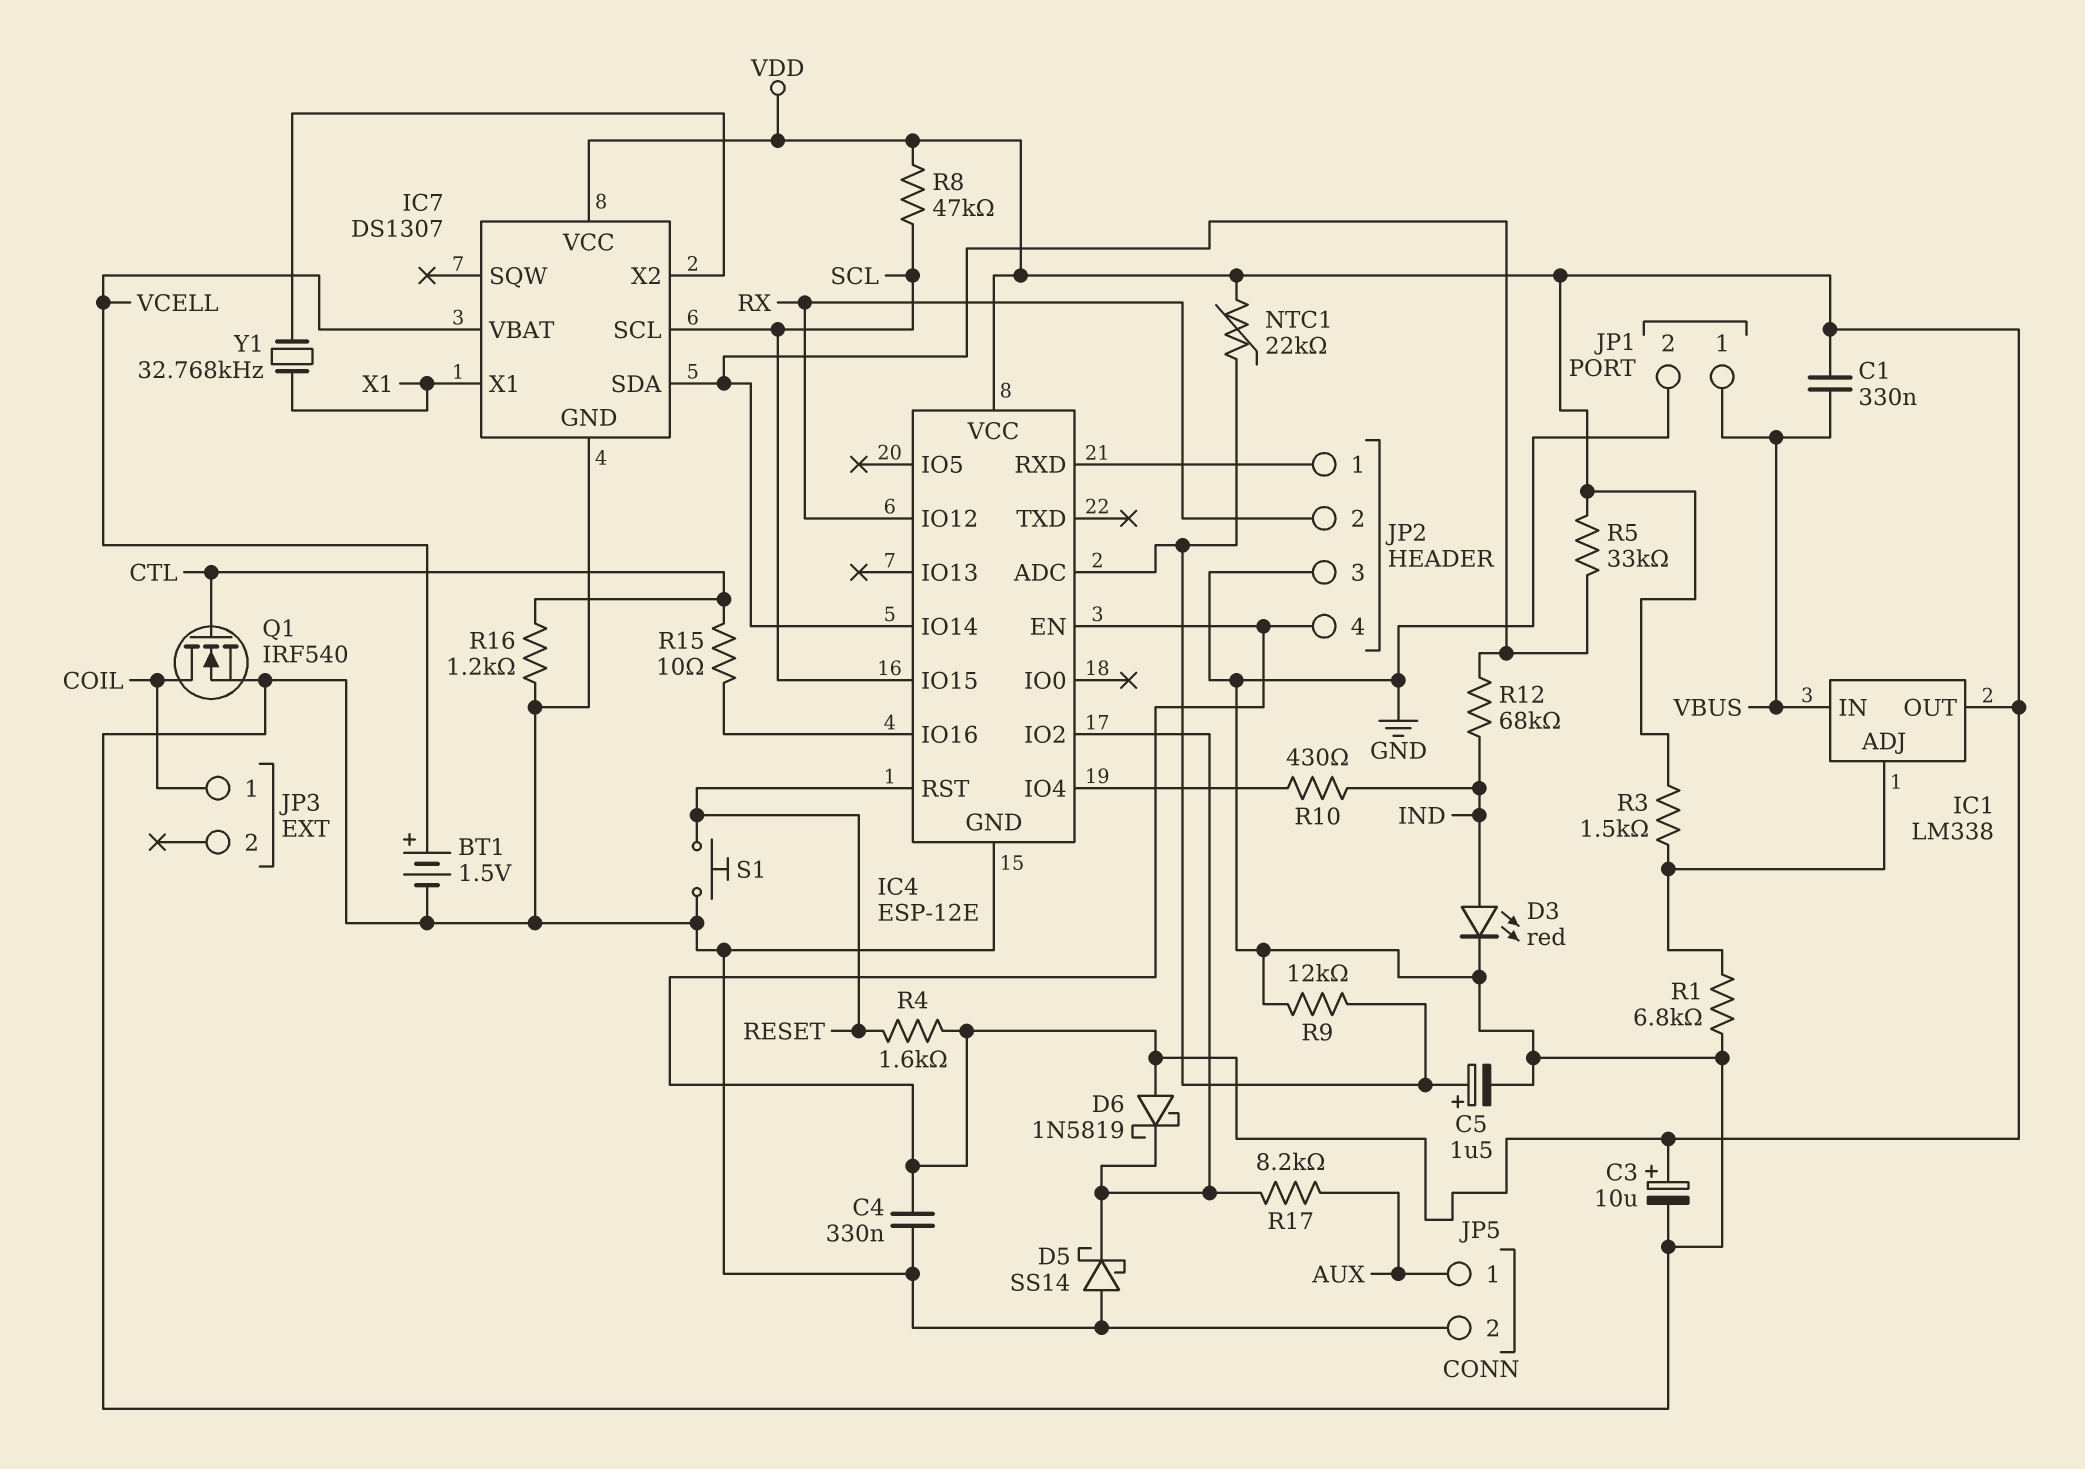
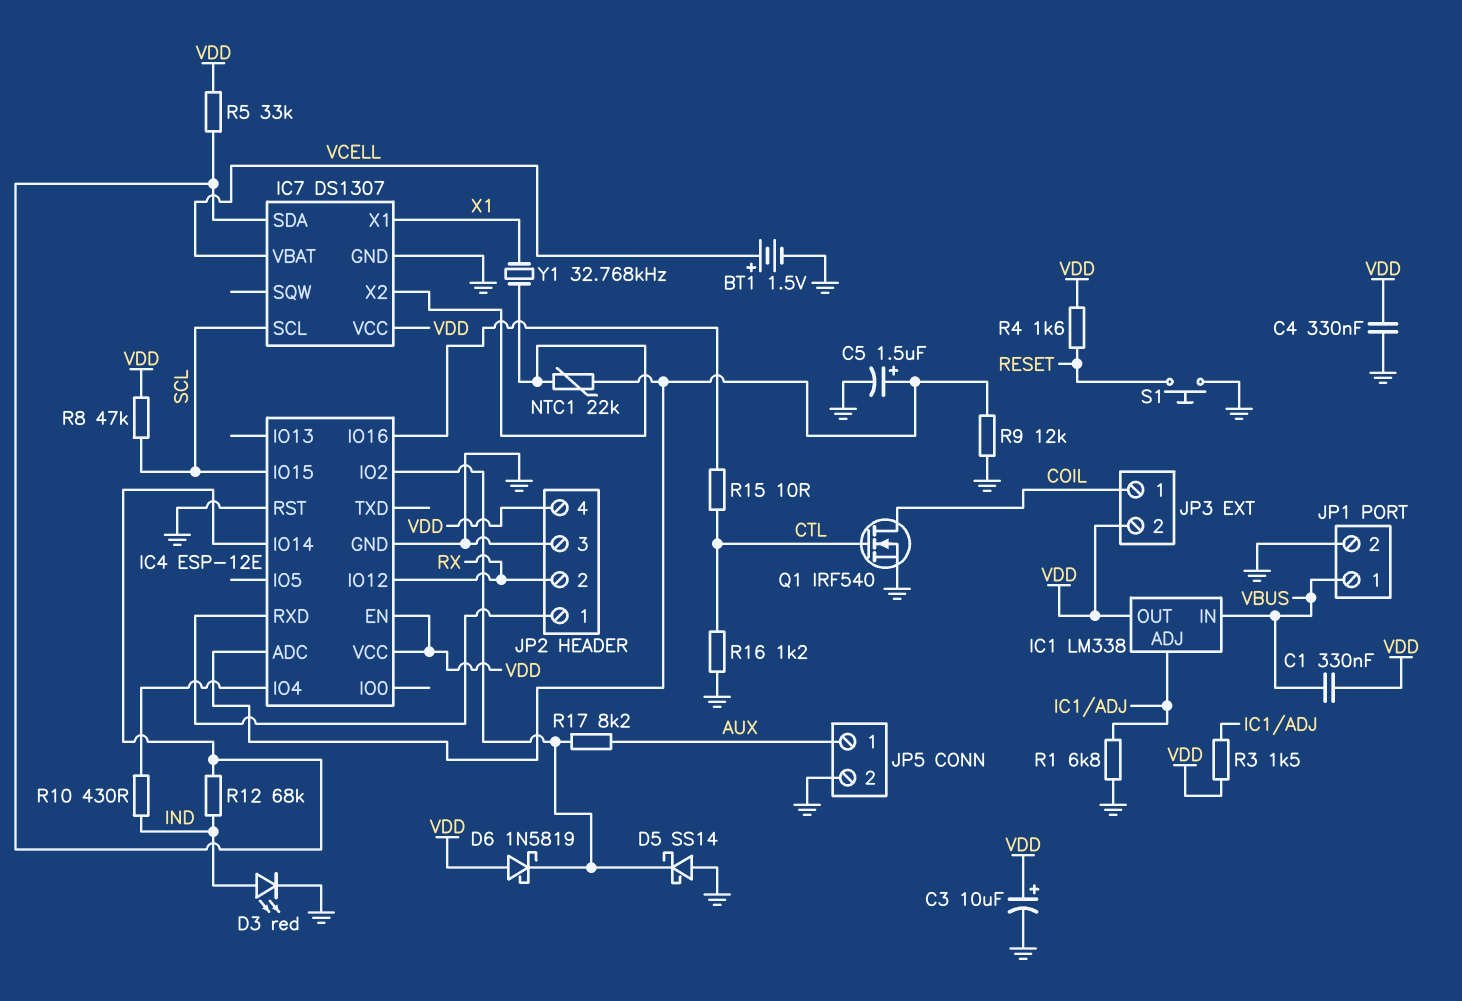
IC4 pin RST: RESET -> GND
JP3 pin 2: none -> VDD
NTC1: 22k (IC4/ADC, VDD) -> 22k (IC4/ADC, IC7/X2)

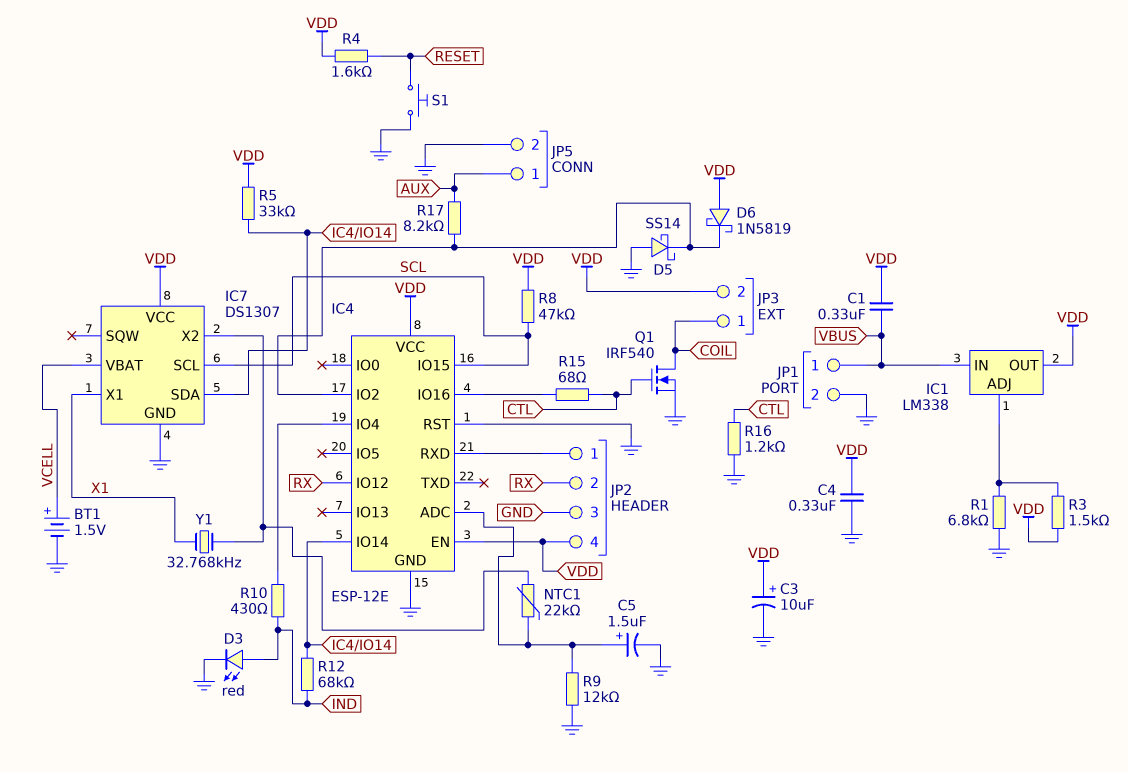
R15: 10 (CTL, IC4/IO16) -> 68 (CTL, IC4/IO16)

